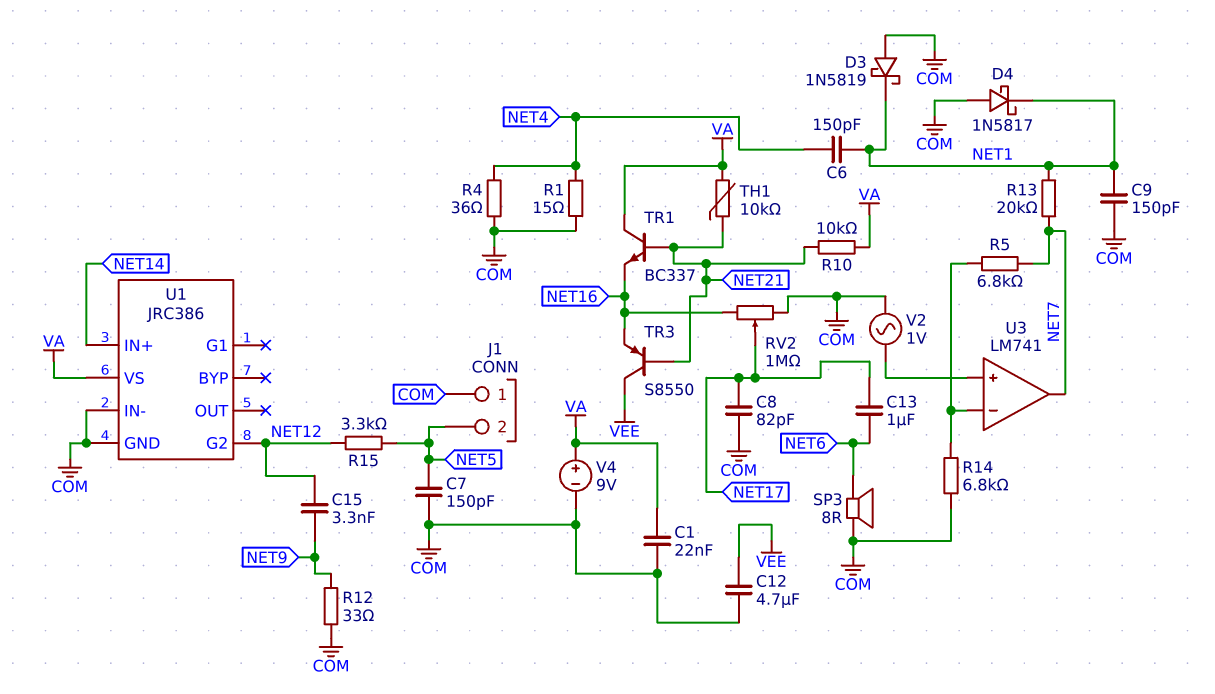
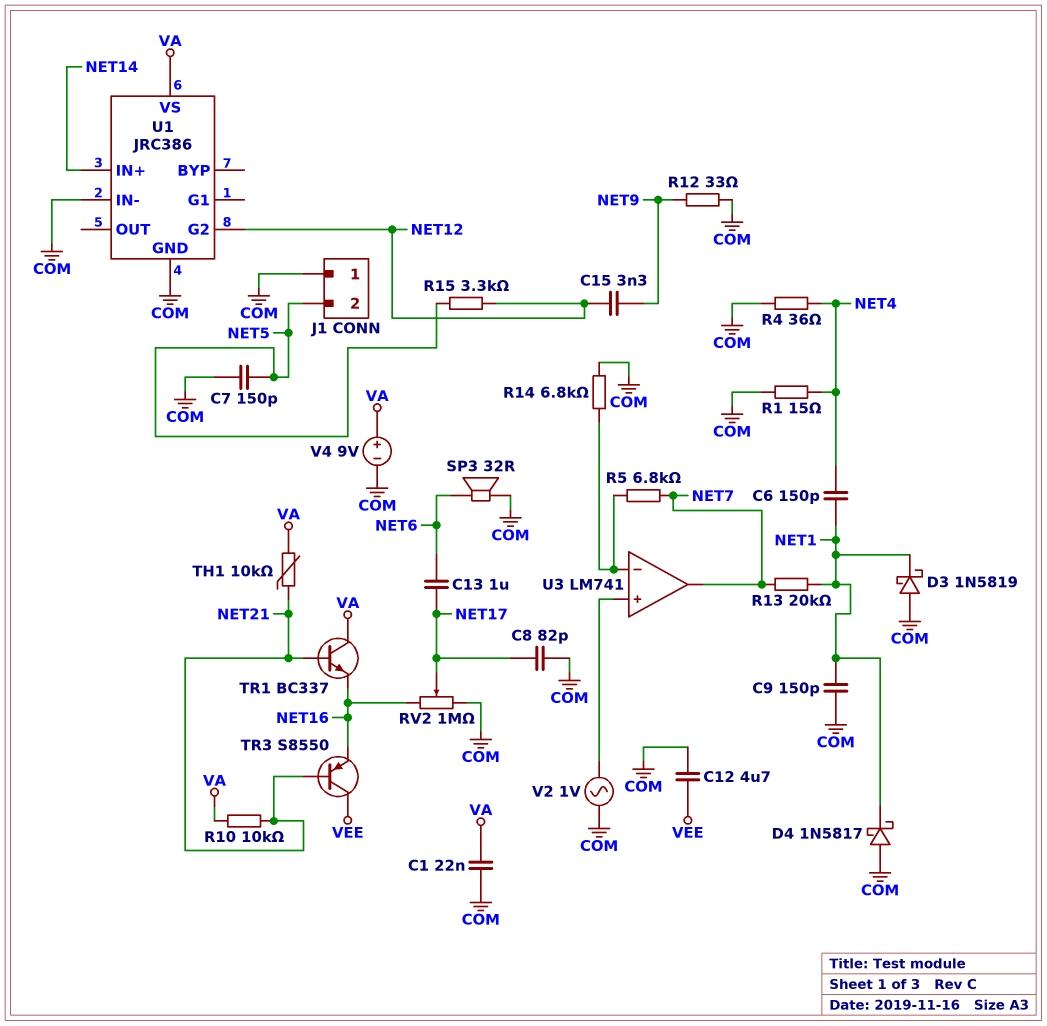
SP3: speaker 8R (COM, NET6) -> speaker 32R (COM, NET6)

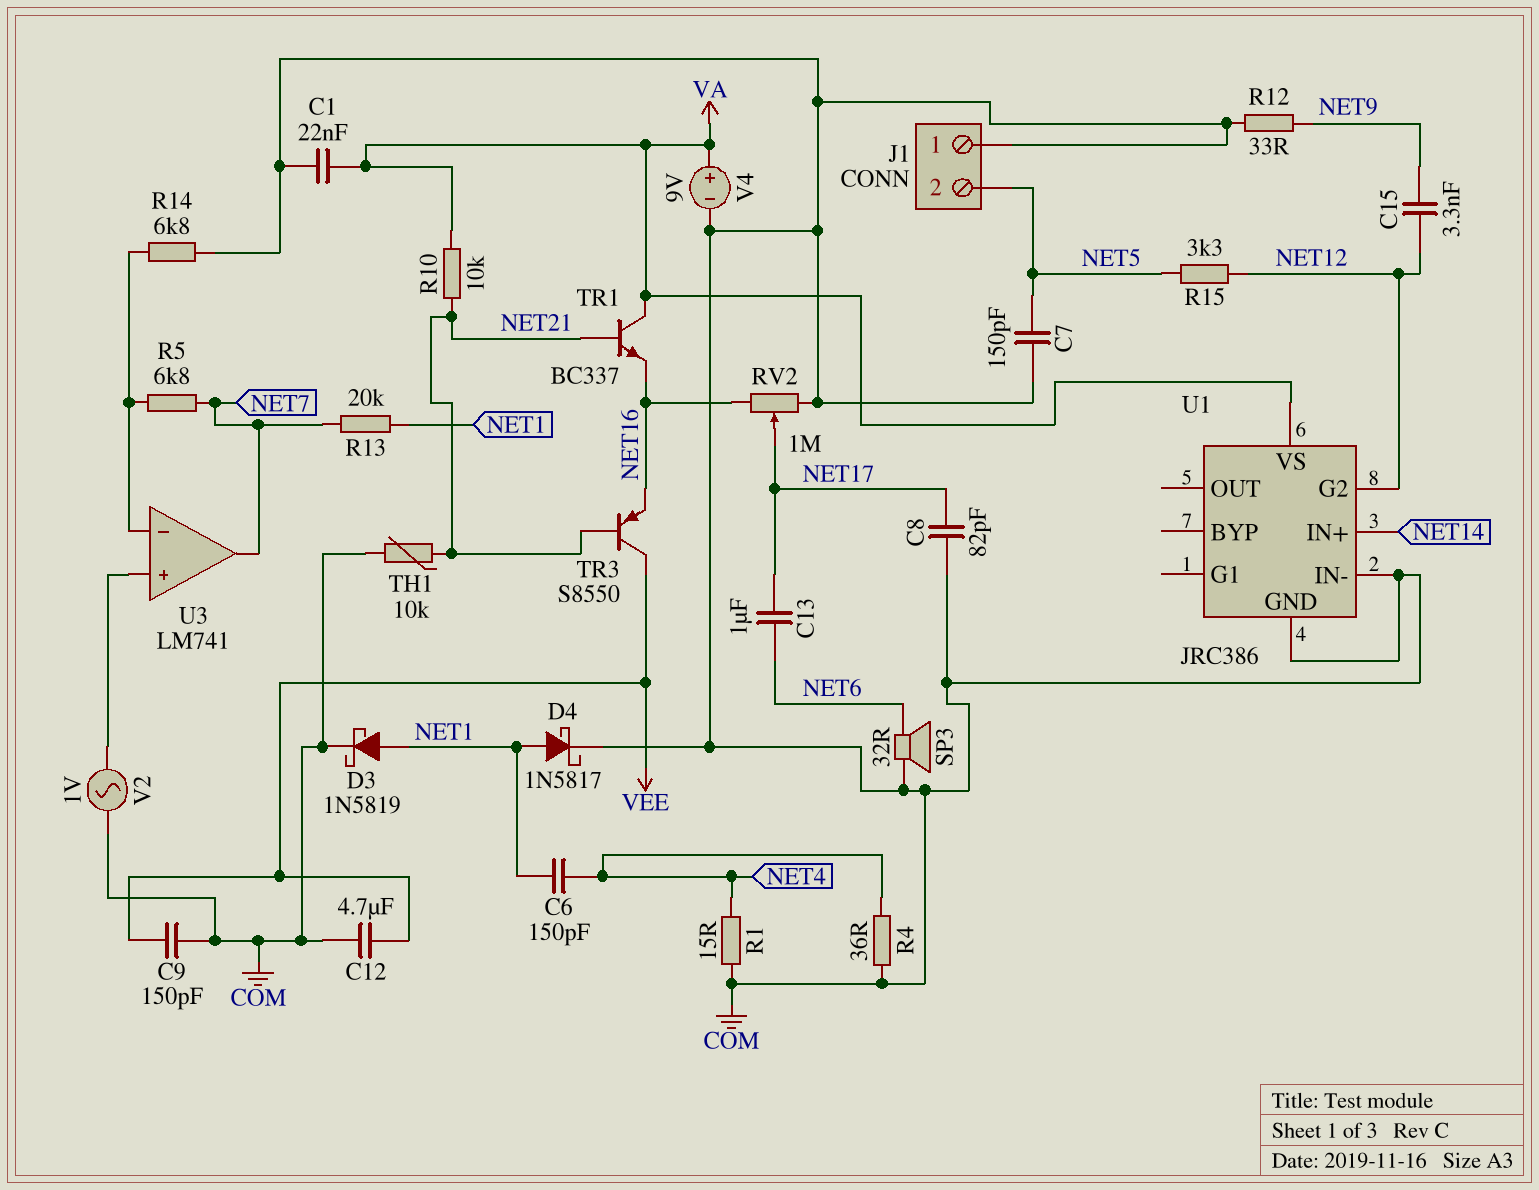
C9: 150pF (COM, NET1) -> 150pF (COM, VEE)
D3: schottky 1N5819 (A COM, K NET1) -> schottky 1N5819 (A NET1, K COM)
D4: schottky 1N5817 (A COM, K NET1) -> schottky 1N5817 (A NET1, K COM)
TH1: 10k (NET21, VA) -> 10k (COM, NET21)

